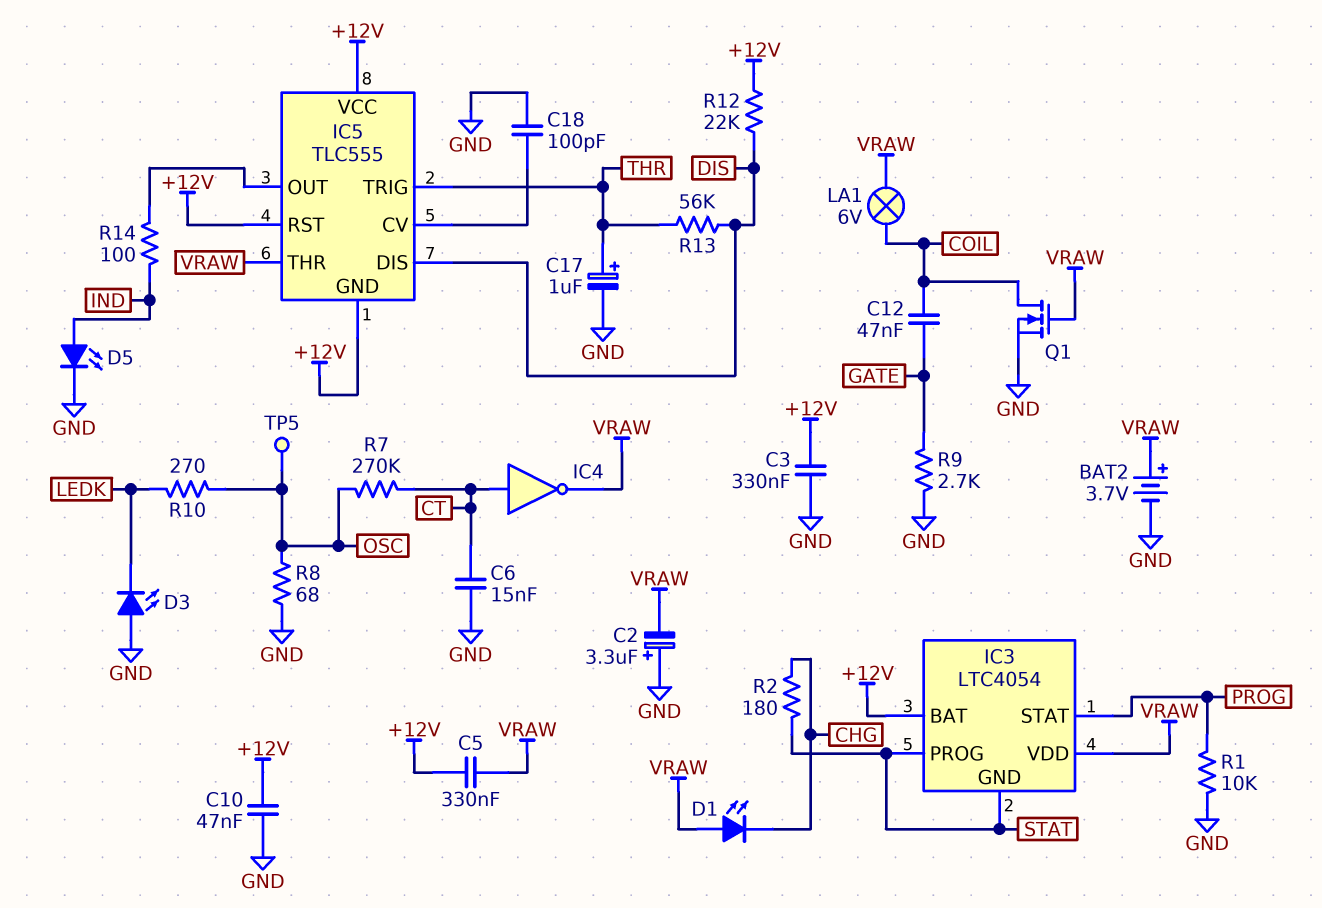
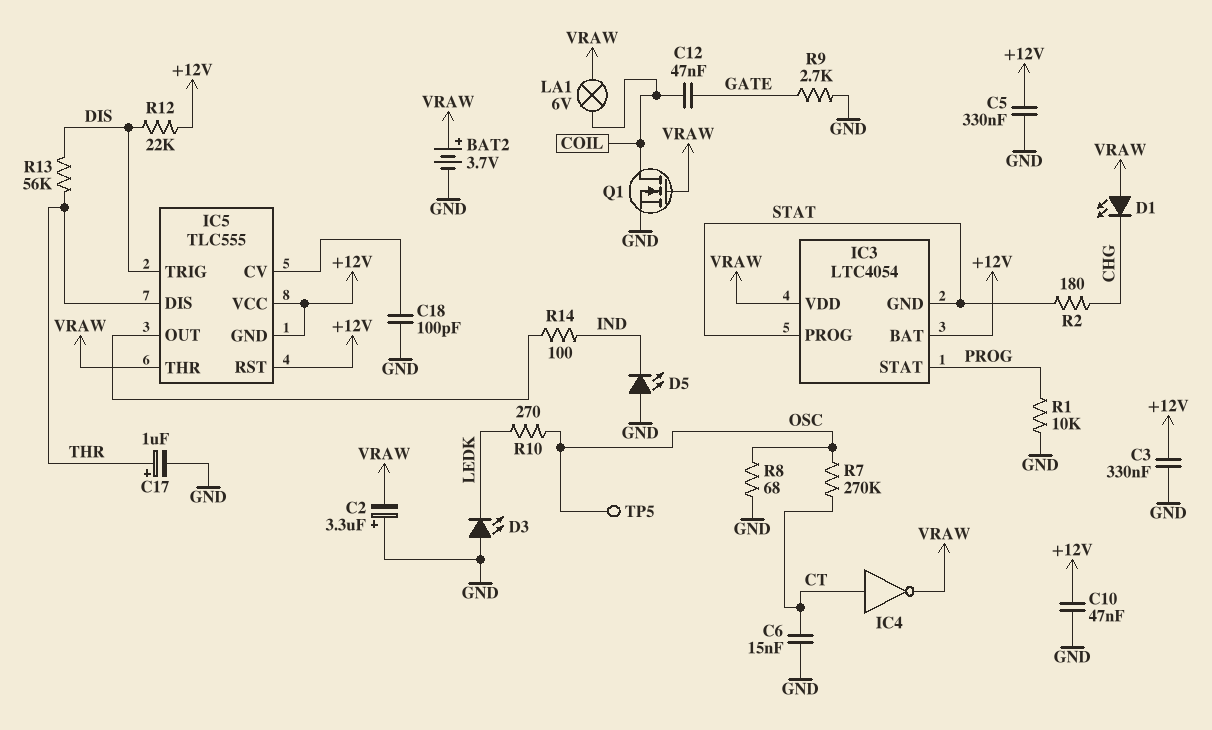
C5: 330nF (+12V, VRAW) -> 330nF (+12V, GND)
D5: LED (A IND, K GND) -> LED (A GND, K IND)
IC5 pin DIS: DIS -> THR
IC5 pin TRIG: THR -> DIS

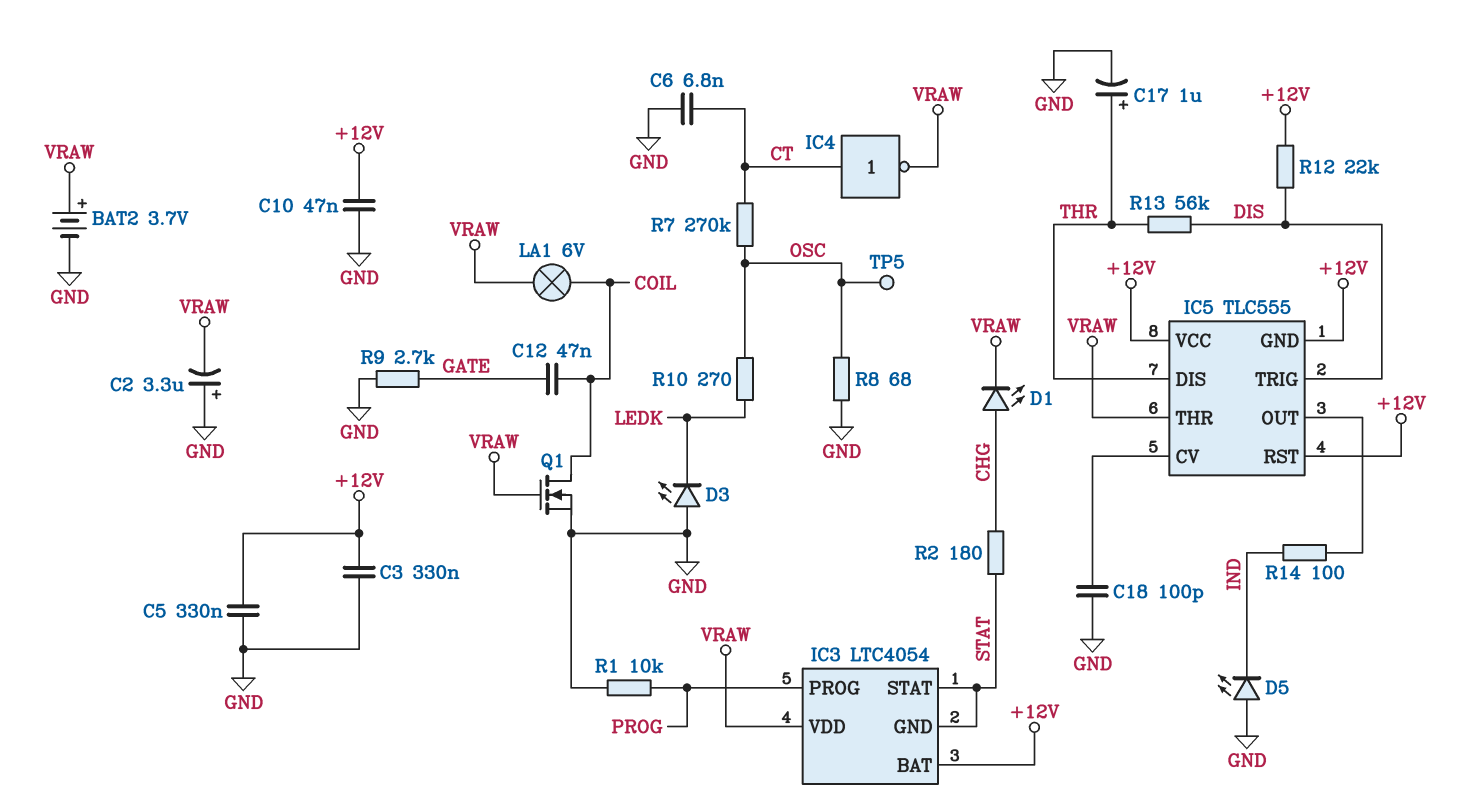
C6: 15nF (CT, GND) -> 6.8nF (CT, GND)
D1: LED (A VRAW, K CHG) -> LED (A CHG, K VRAW)
IC3 pin PROG: STAT -> PROG
IC3 pin STAT: PROG -> STAT

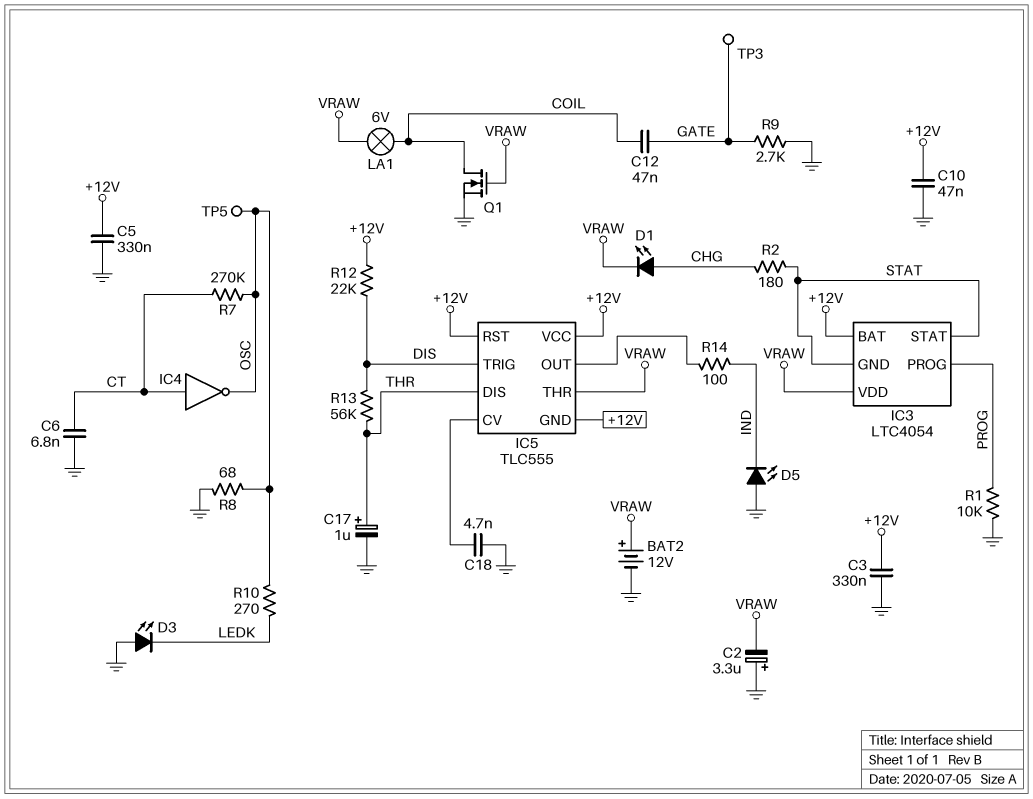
BAT2: 3.7V (plus VRAW, minus GND) -> 12V (plus VRAW, minus GND)
C18: 100pF (GND, IC5/CV) -> 4.7nF (GND, IC5/CV)
IC4: NOT (in CT, out VRAW) -> NOT (in CT, out OSC)
TP3: none -> test point (GATE)

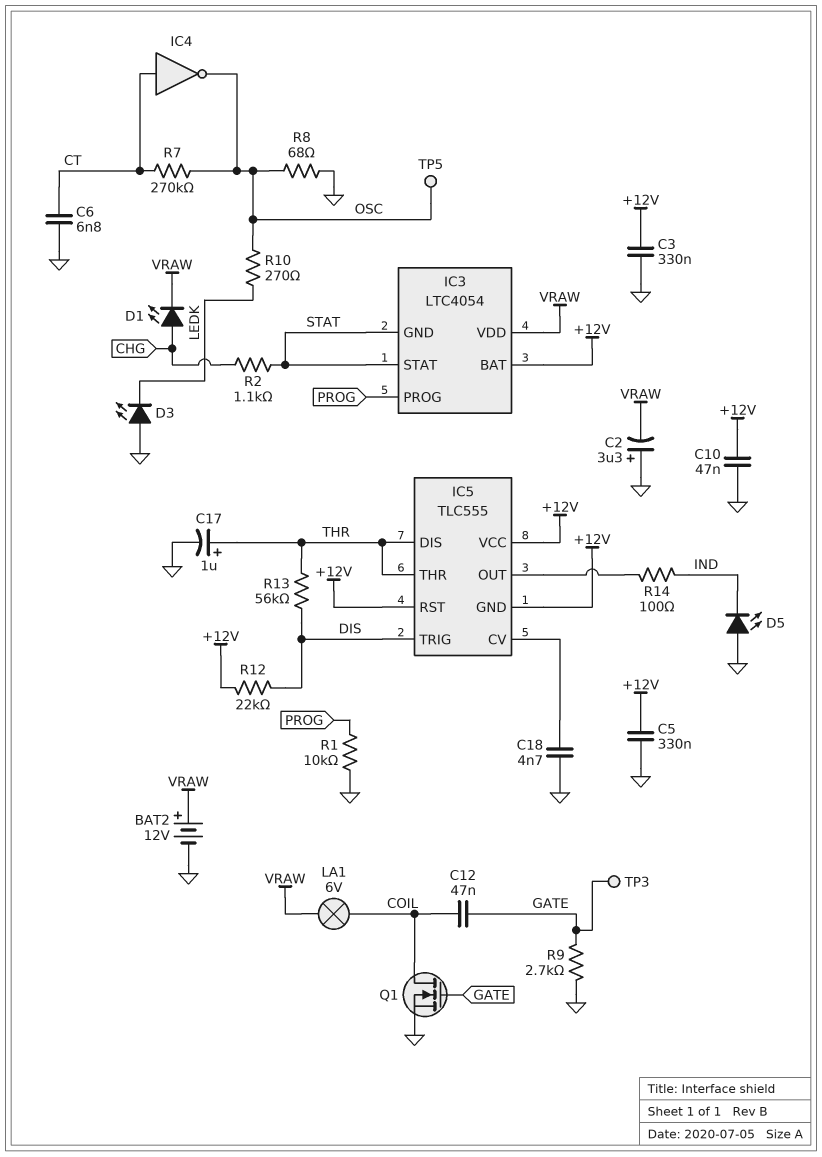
IC5 pin THR: VRAW -> THR
Q1: NMOS (G VRAW, D COIL, S GND) -> NMOS (G GATE, D COIL, S GND)
R2: 180 (CHG, STAT) -> 1.1k (CHG, STAT)

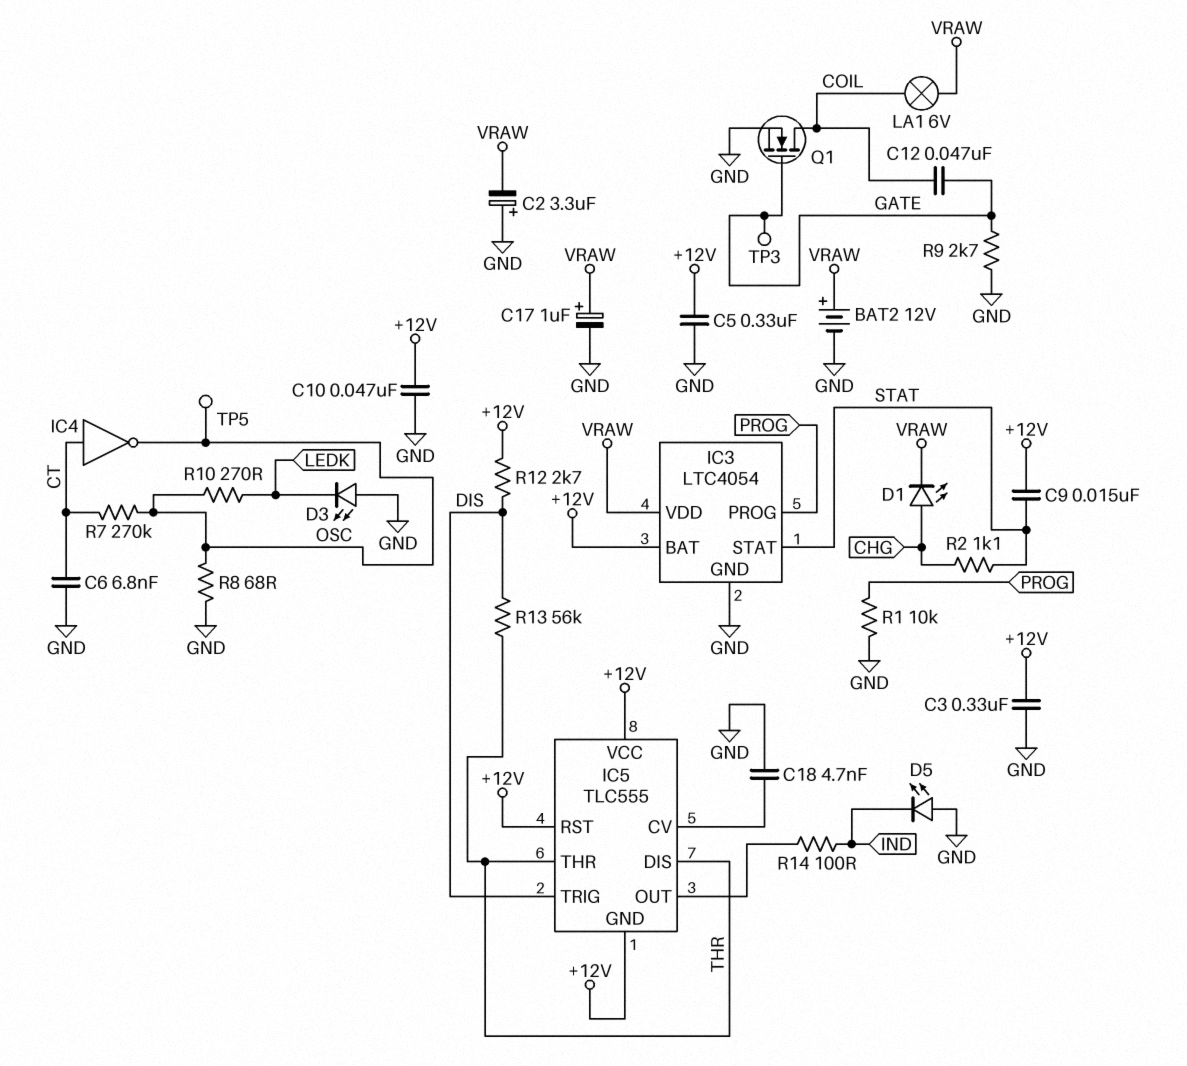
C9: none -> 15nF (+12V, STAT)
C17: 1uF (plus THR, minus GND) -> 1uF (plus VRAW, minus GND)
IC3 pin GND: STAT -> GND
R12: 22k (+12V, DIS) -> 2.7k (+12V, DIS)

